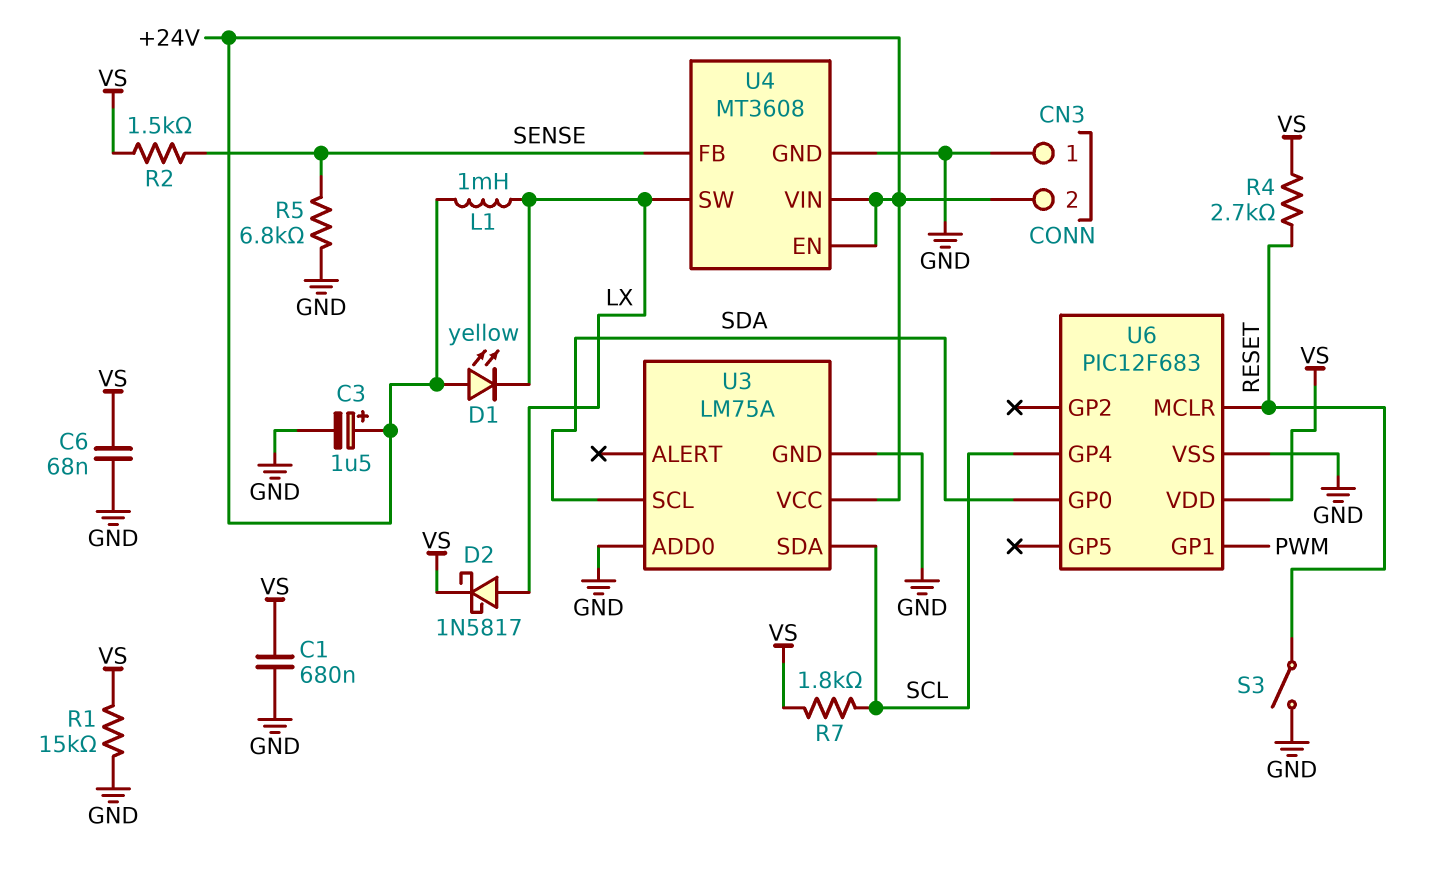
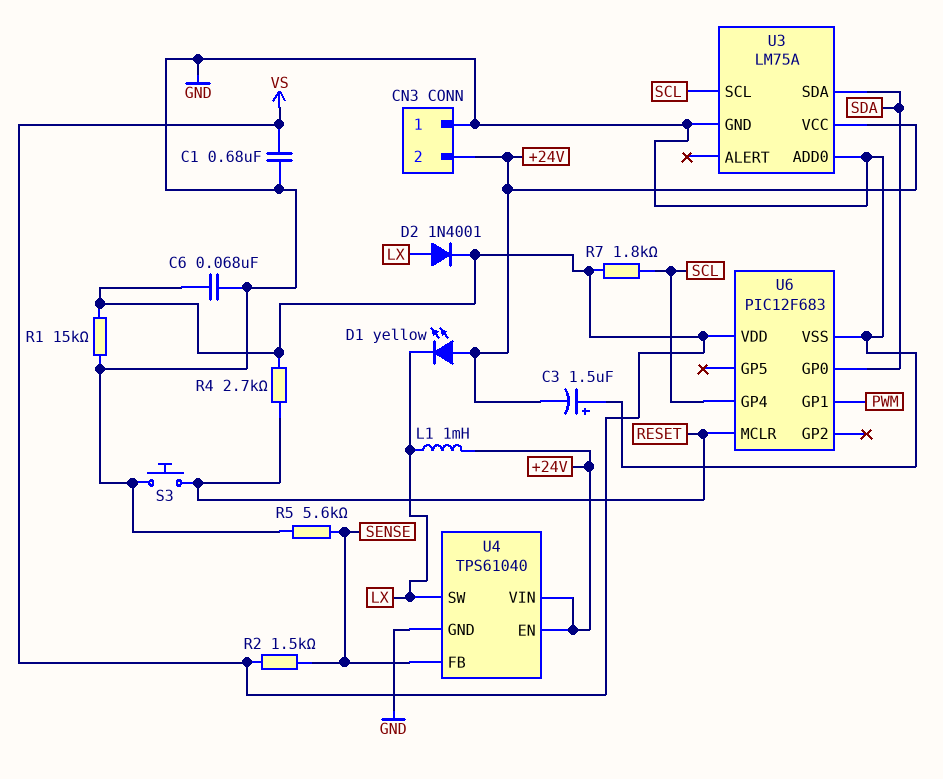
C3: 1.5uF (plus +24V, minus GND) -> 1.5uF (plus GND, minus +24V)
D2: schottky 1N5817 (A LX, K VS) -> diode 1N4001 (A LX, K VS)
R5: 6.8k (GND, SENSE) -> 5.6k (GND, SENSE)
S3: switch (GND, RESET) -> button (GND, RESET)
U3 pin SCL: SDA -> SCL
U3 pin SDA: SCL -> SDA
U4: MT3608 -> TPS61040

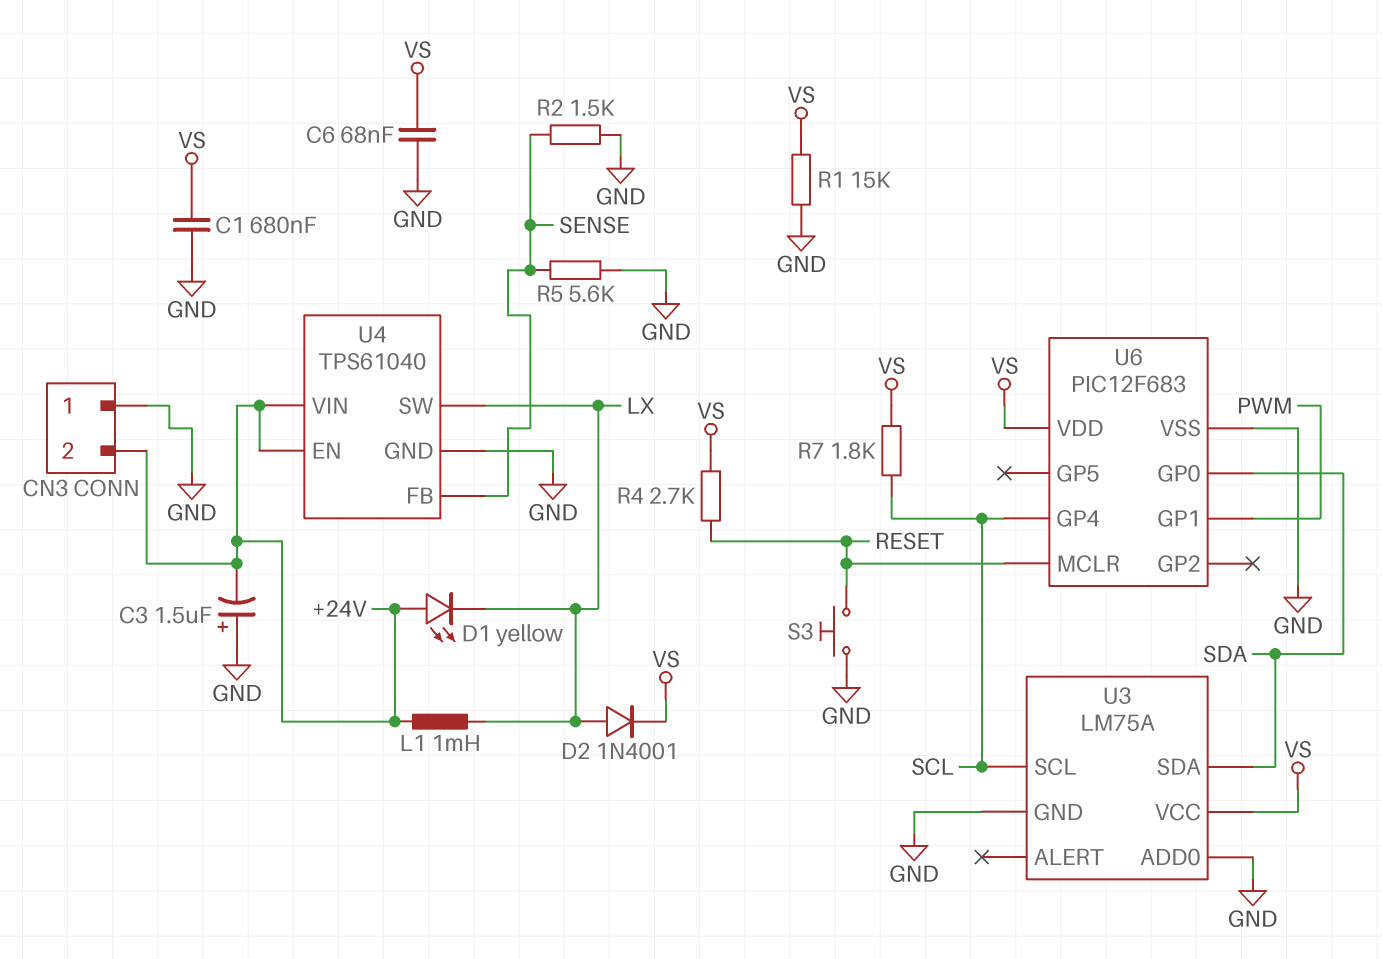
R2: 1.5k (SENSE, VS) -> 1.5k (GND, SENSE)
U3 pin VCC: +24V -> VS

